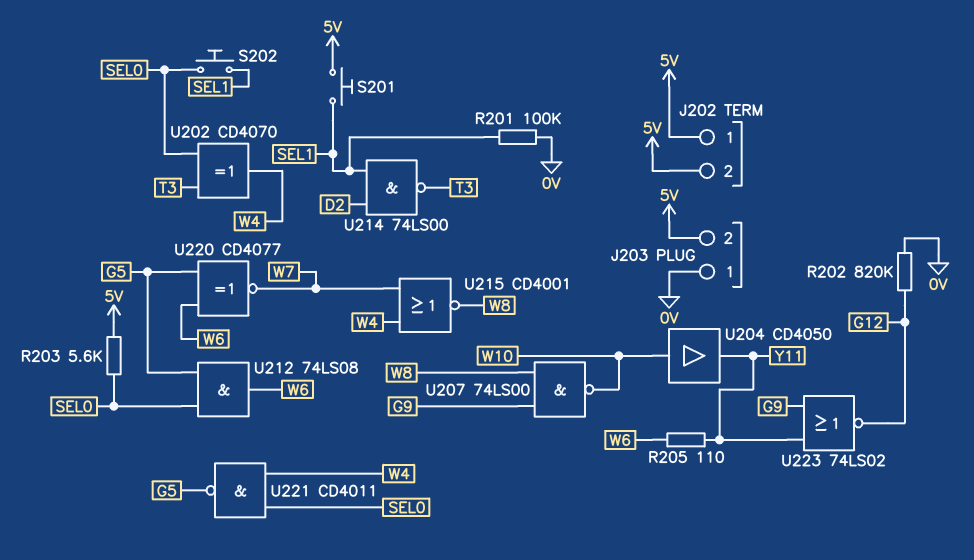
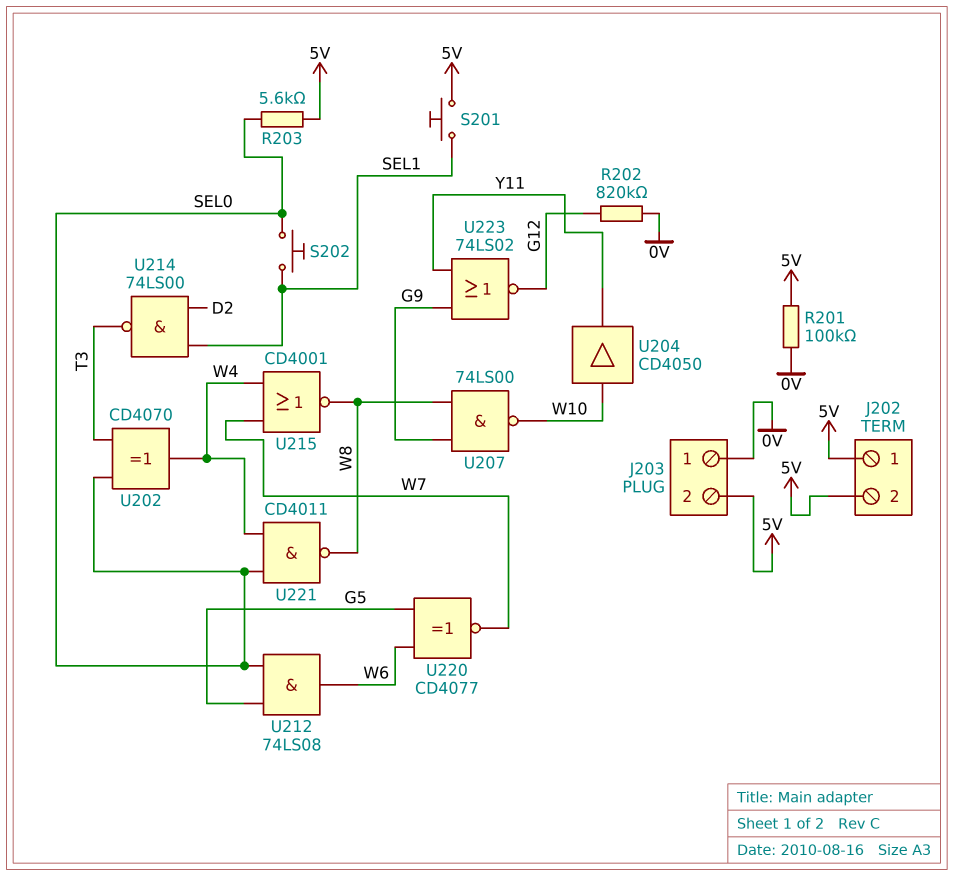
R201: 100k (0V, SEL1) -> 100k (0V, 5V)
R205: 110 (W6, Y11) -> none
U221: NAND CD4011 (in SEL0, in W4, out G5) -> NAND CD4011 (in SEL0, in W4, out W8)

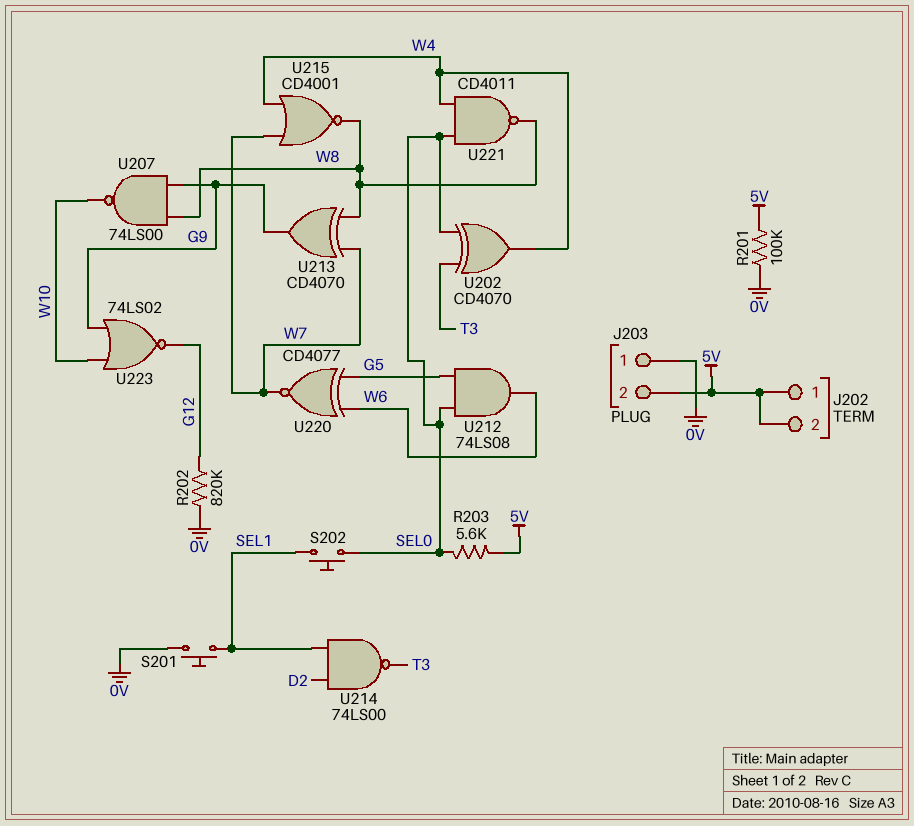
S201: button (5V, SEL1) -> button (0V, SEL1)
U204: buffer CD4050 (in W10, out Y11) -> none
U213: none -> XOR CD4070 (in W7, in W8, out G9)
U223: NOR 74LS02 (in G9, in Y11, out G12) -> NOR 74LS02 (in G9, in W10, out G12)

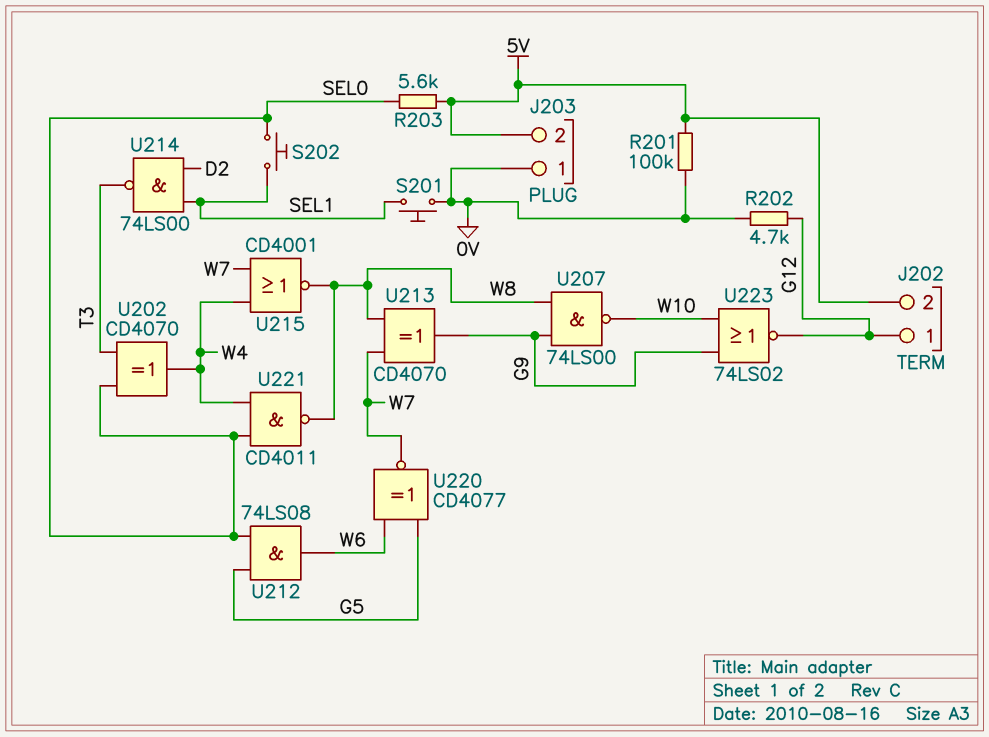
J202 pin 1: 5V -> G12
R202: 820k (0V, G12) -> 4.7k (0V, G12)

